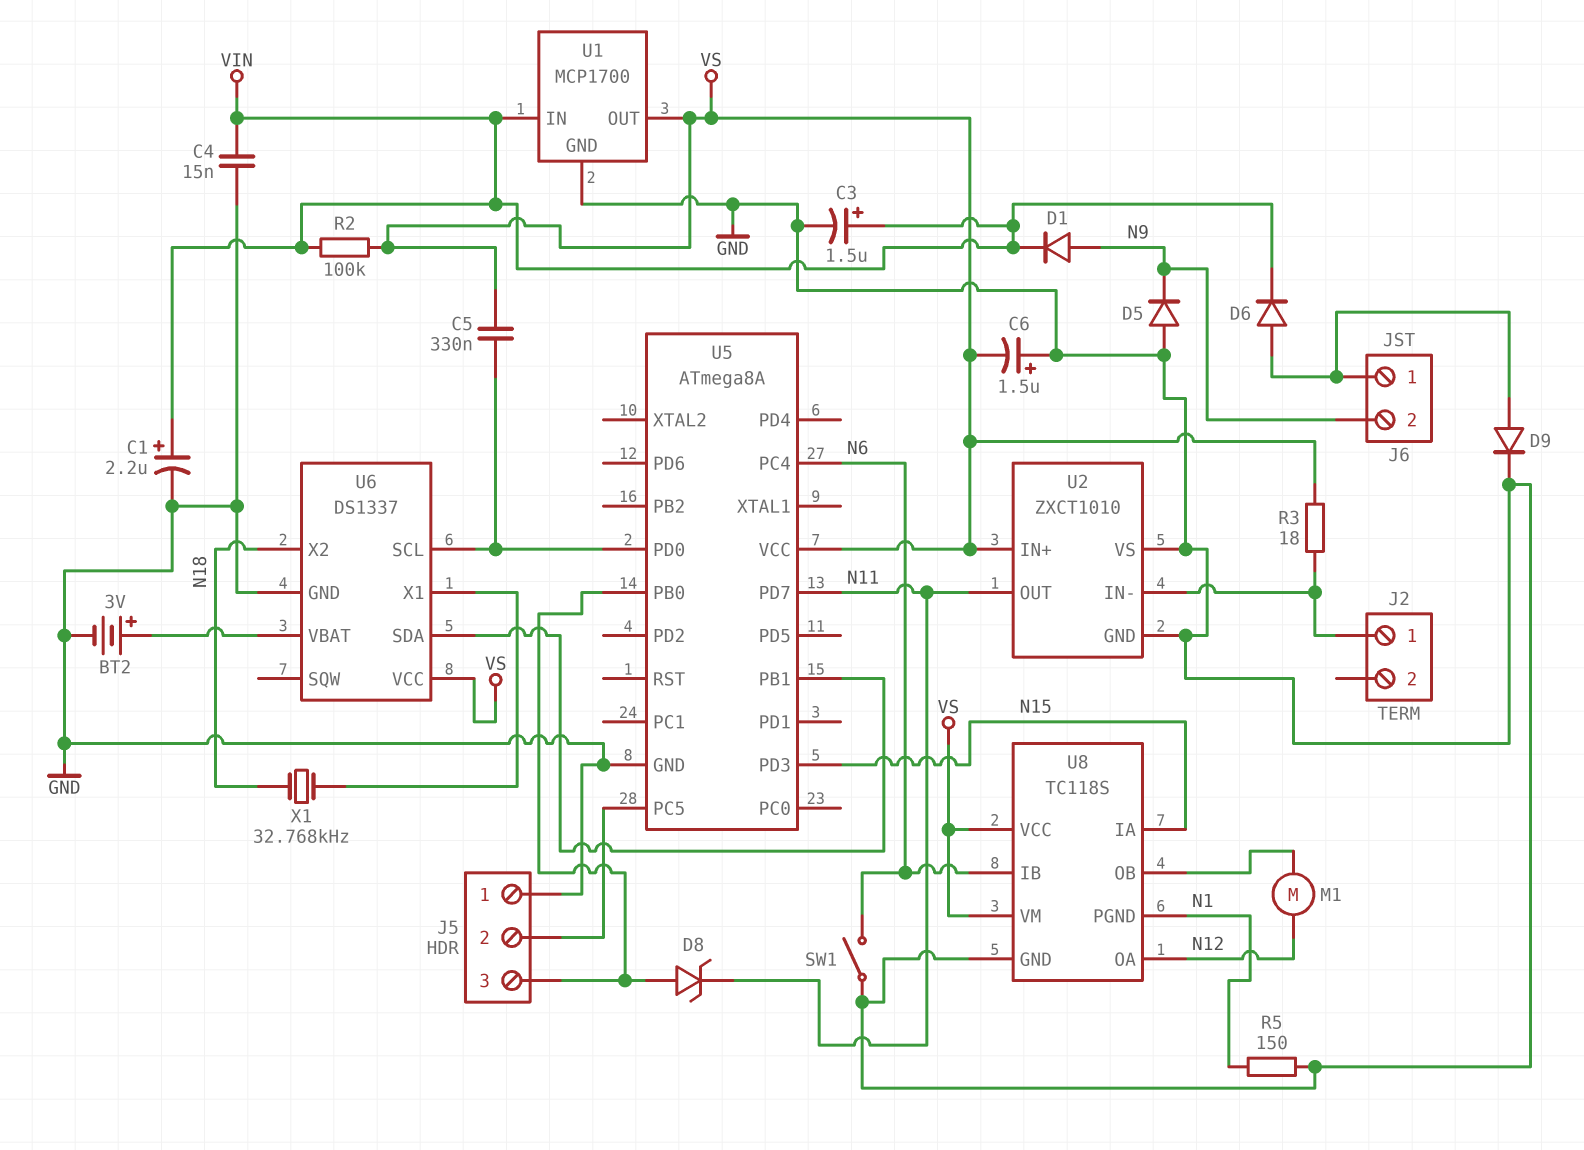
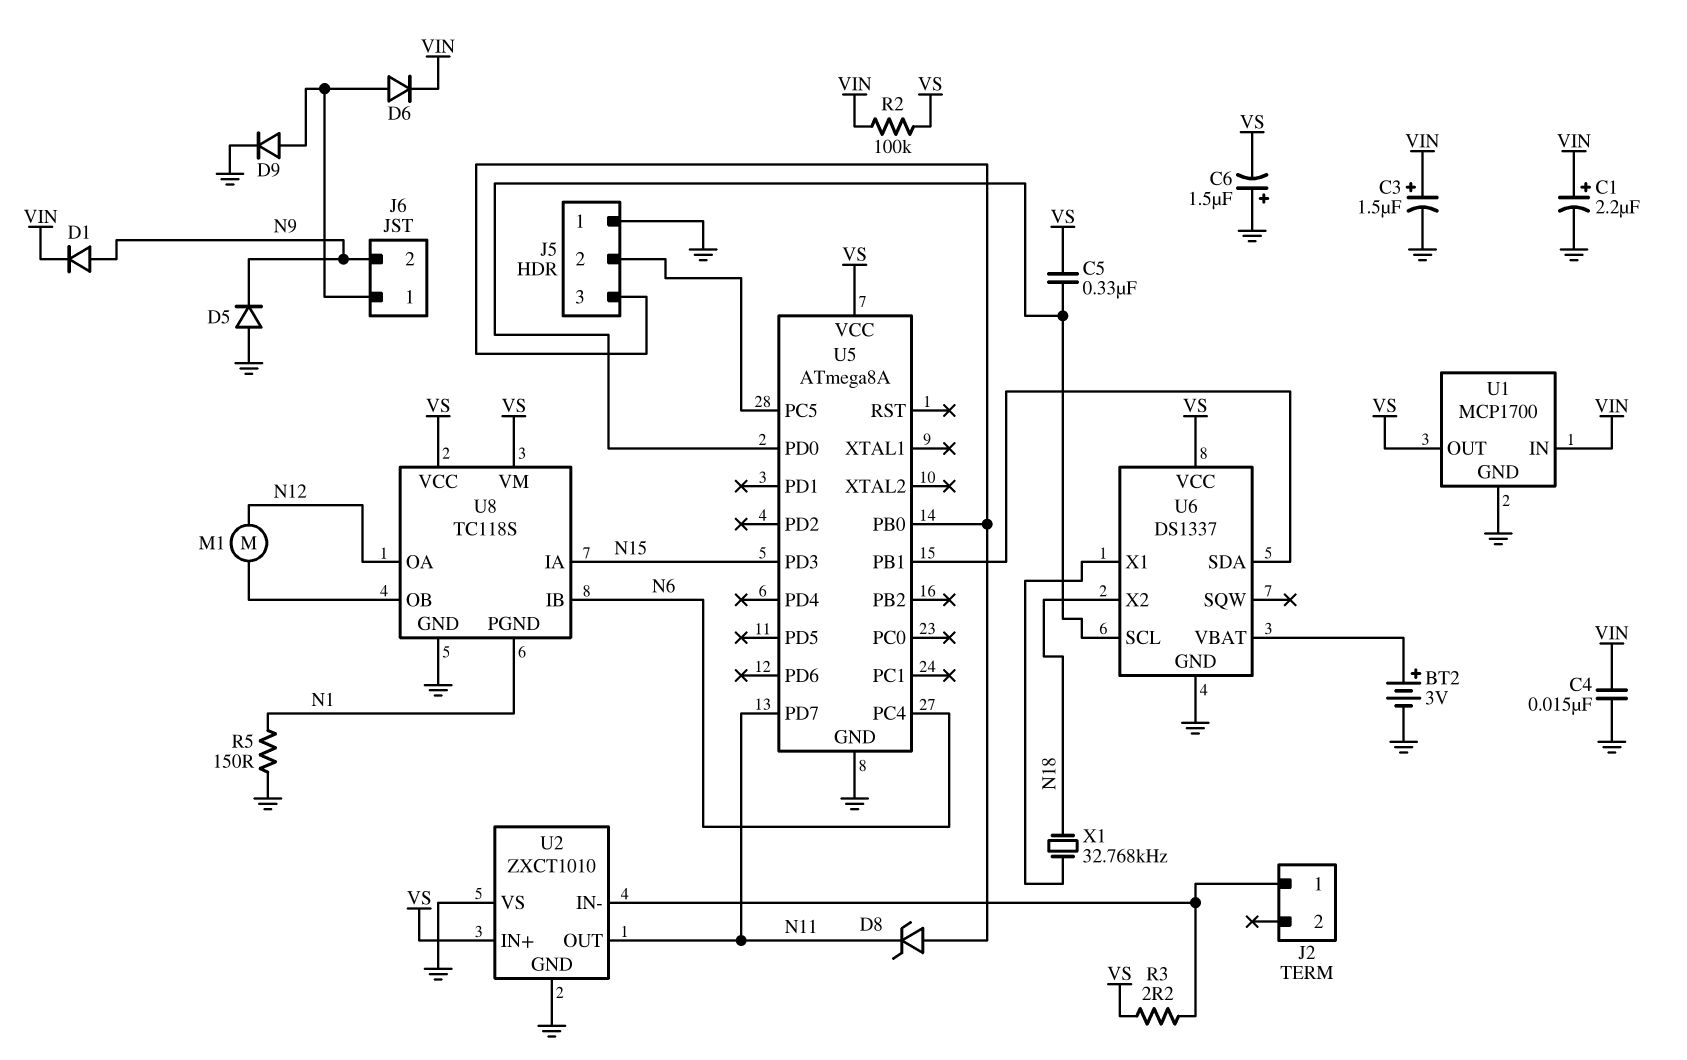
R3: 18 (J2/1, VS) -> 2.2 (J2/1, VS)
SW1: switch (GND, N6) -> none

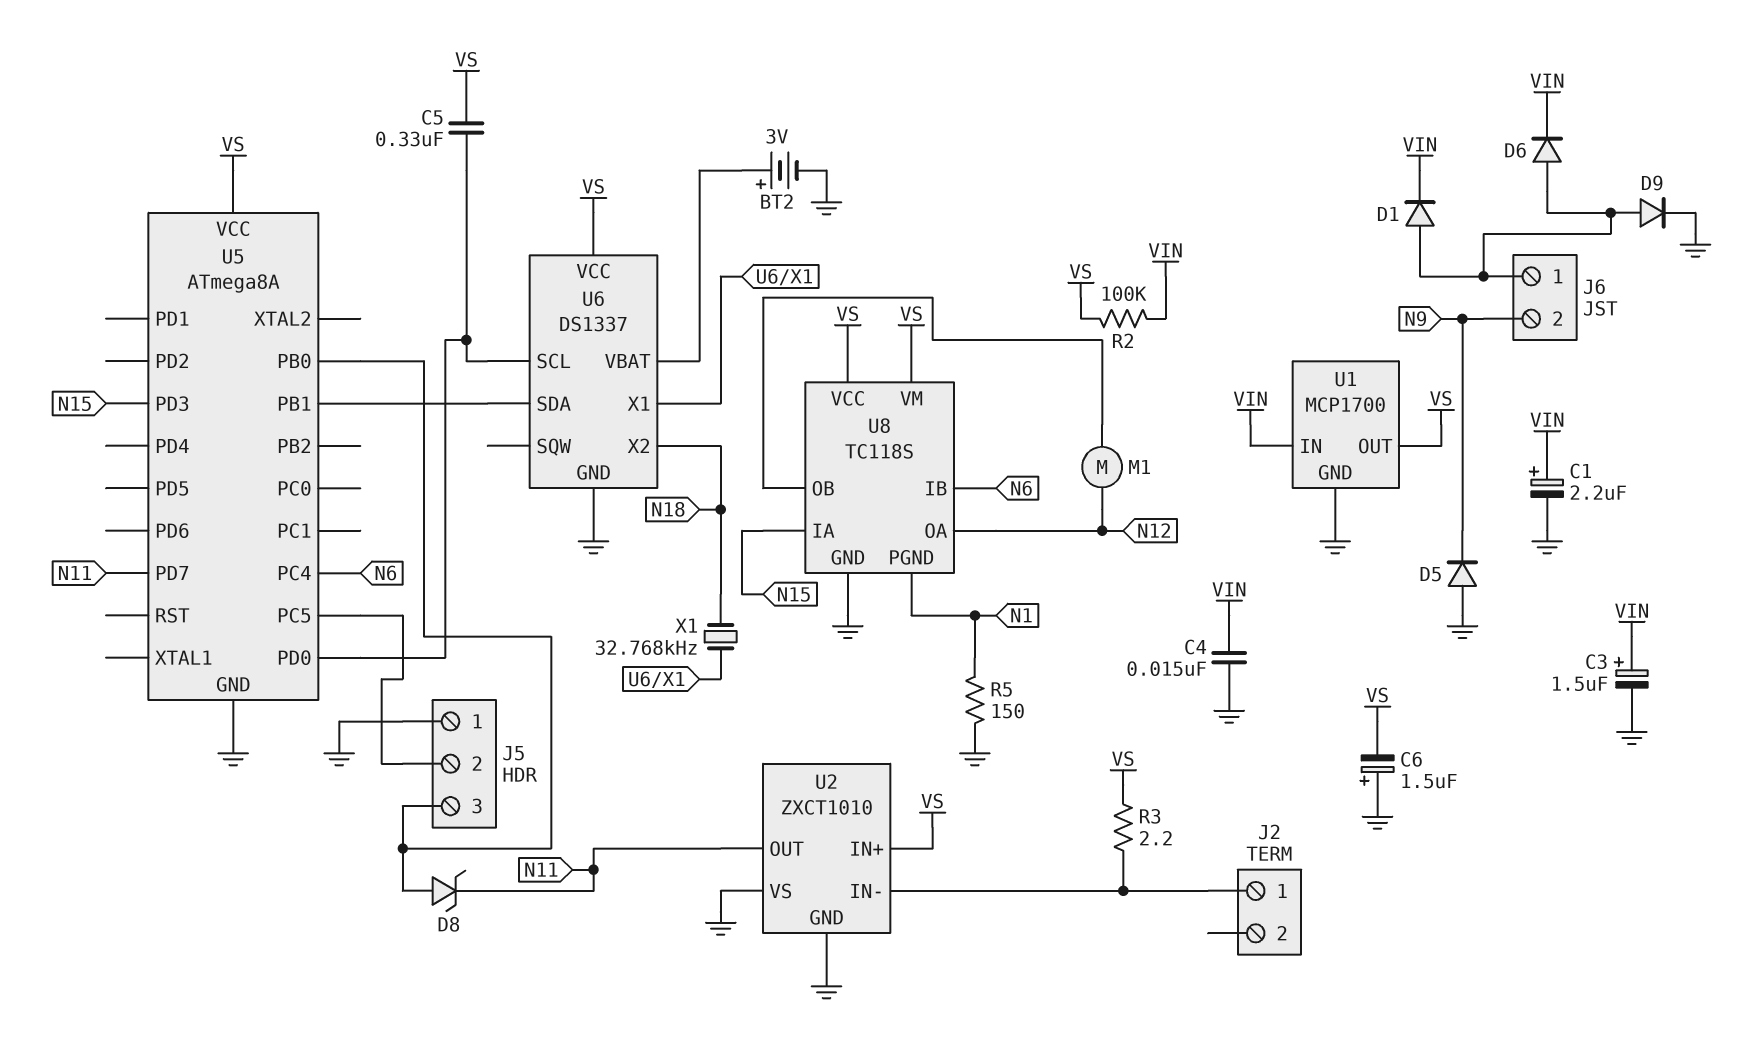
D1: diode (A N9, K VIN) -> diode (A J6/1, K VIN)

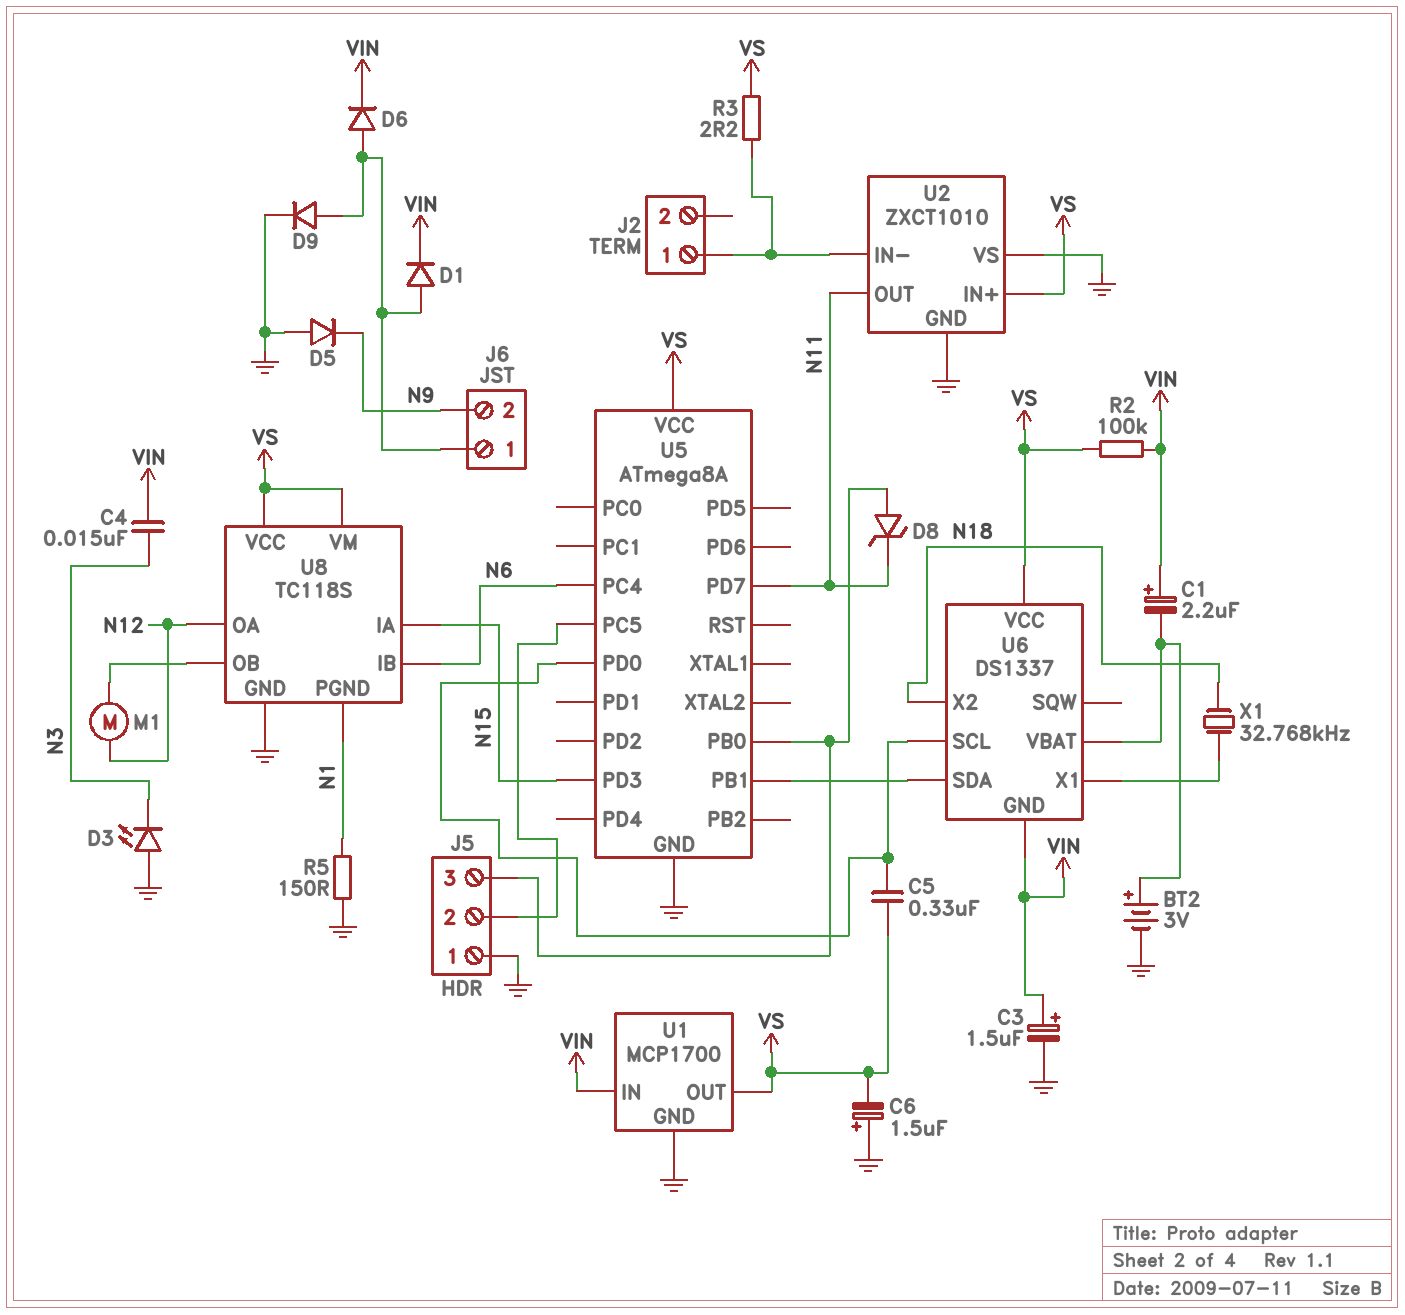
C1: 2.2uF (plus VIN, minus GND) -> 2.2uF (plus VIN, minus U6/VBAT)
C4: 15nF (GND, VIN) -> 15nF (N3, VIN)
D3: none -> LED (A GND, K N3)
U6 pin GND: GND -> VIN

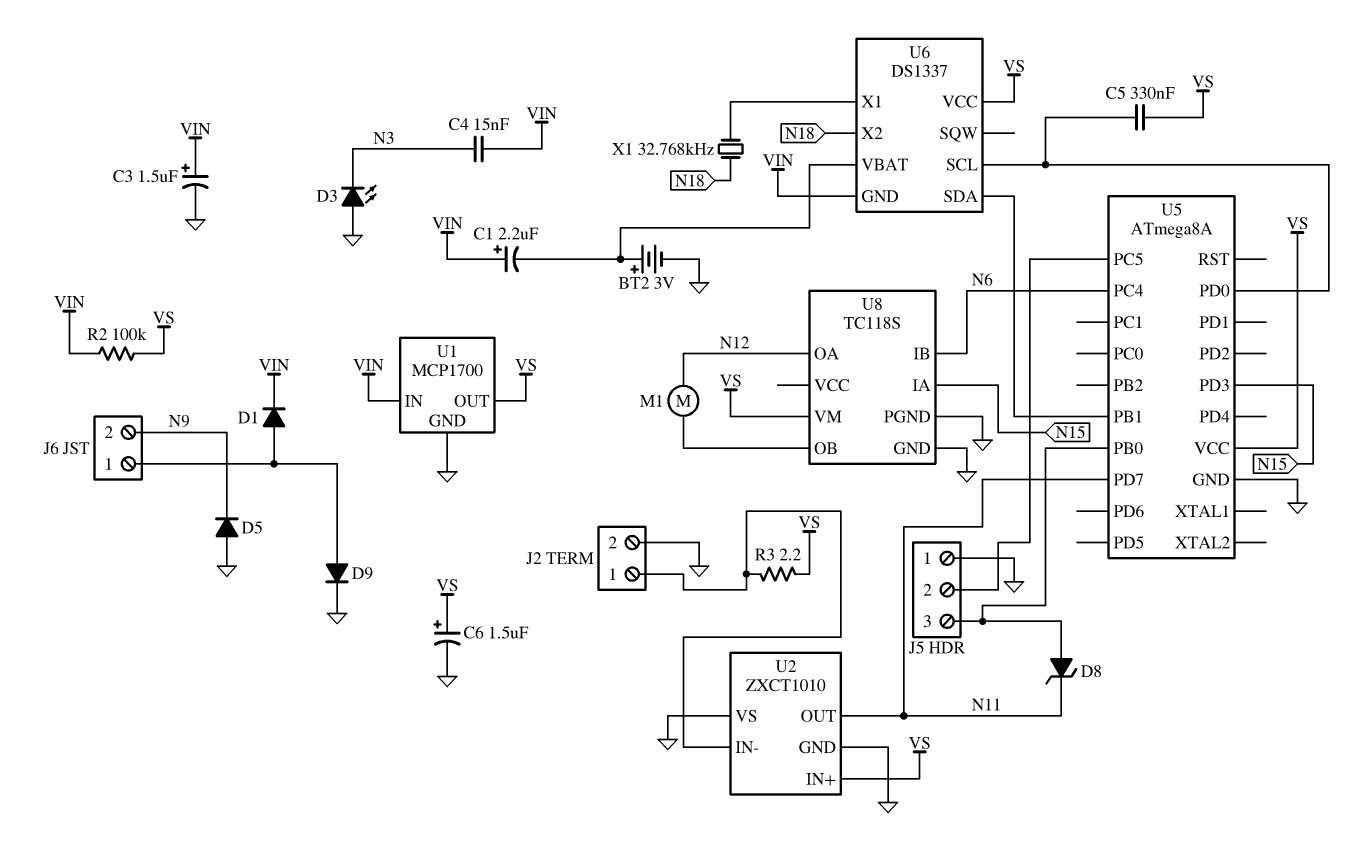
C6: 1.5uF (plus GND, minus VS) -> 1.5uF (plus VS, minus GND)
D6: diode (A J6/1, K VIN) -> none
J2 pin 2: none -> GND
R5: 150 (GND, N1) -> none
U8 pin PGND: N1 -> GND
U8 pin VCC: VS -> none

